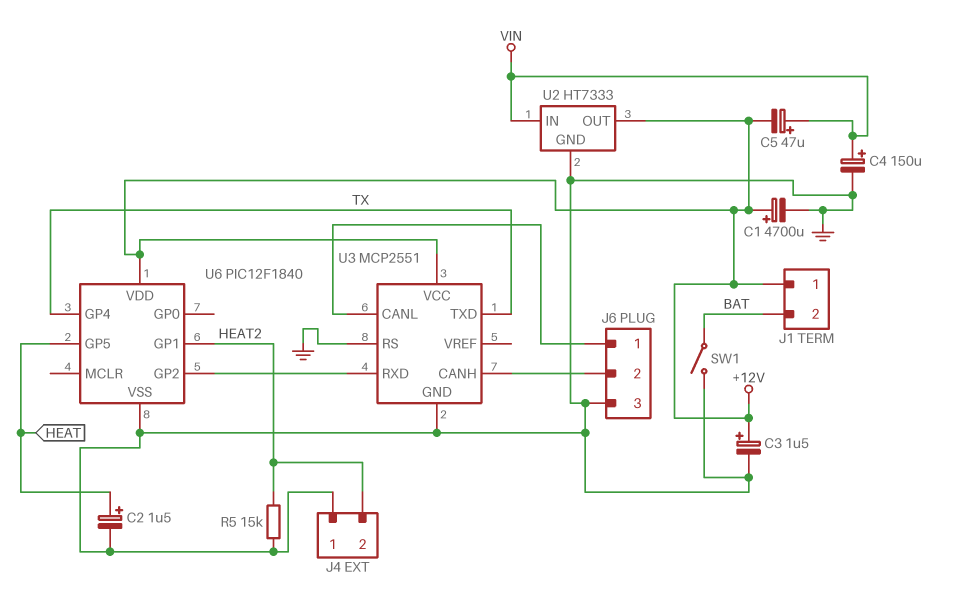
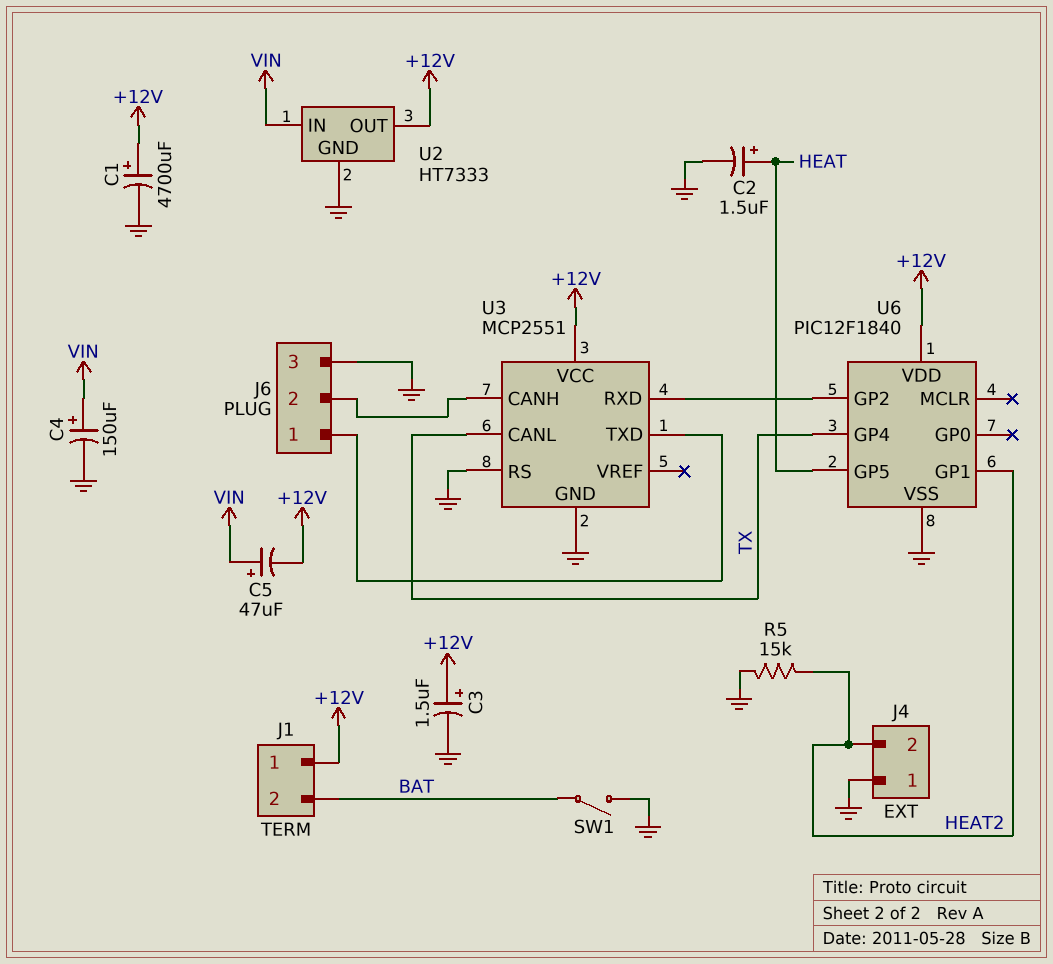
U3 pin CANL: J6/1 -> TX
U3 pin TXD: TX -> J6/1

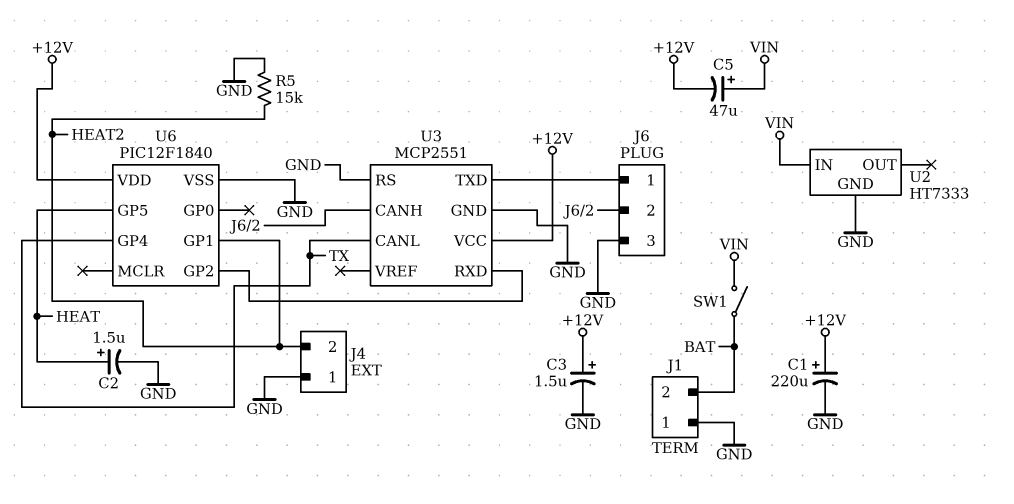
C1: 4700uF (plus +12V, minus GND) -> 220uF (plus +12V, minus GND)
C4: 150uF (plus VIN, minus GND) -> none
J1 pin 1: +12V -> GND
SW1: switch (BAT, GND) -> switch (BAT, VIN)
U2 pin OUT: +12V -> none

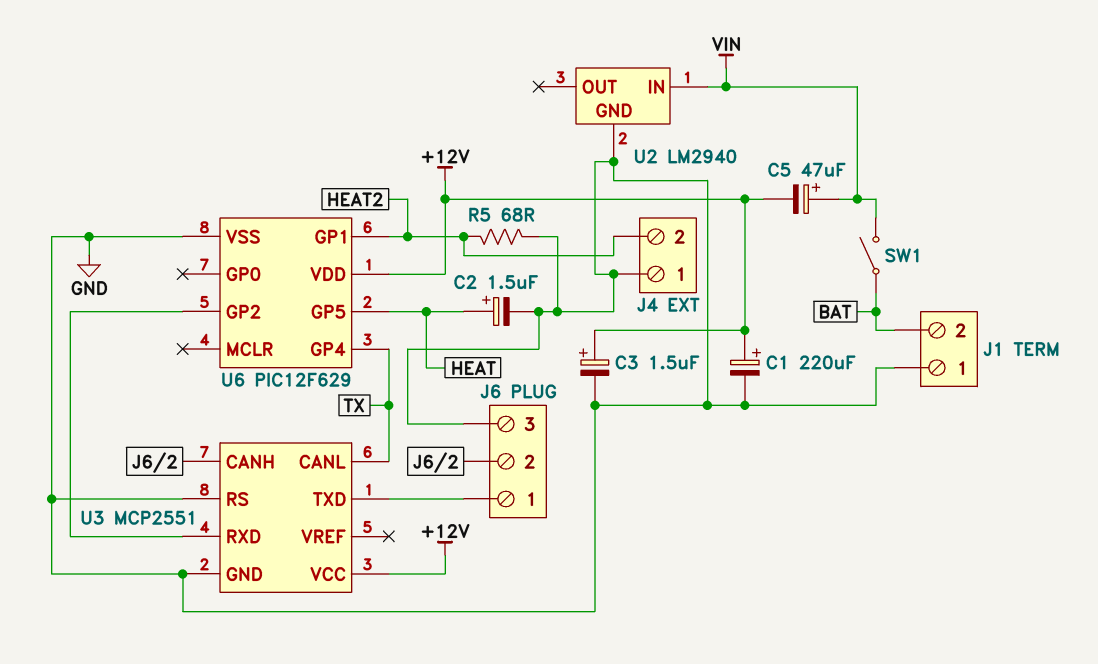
R5: 15k (GND, HEAT2) -> 68 (GND, HEAT2)
U2: HT7333 -> LM2940
U6: PIC12F1840 -> PIC12F629

